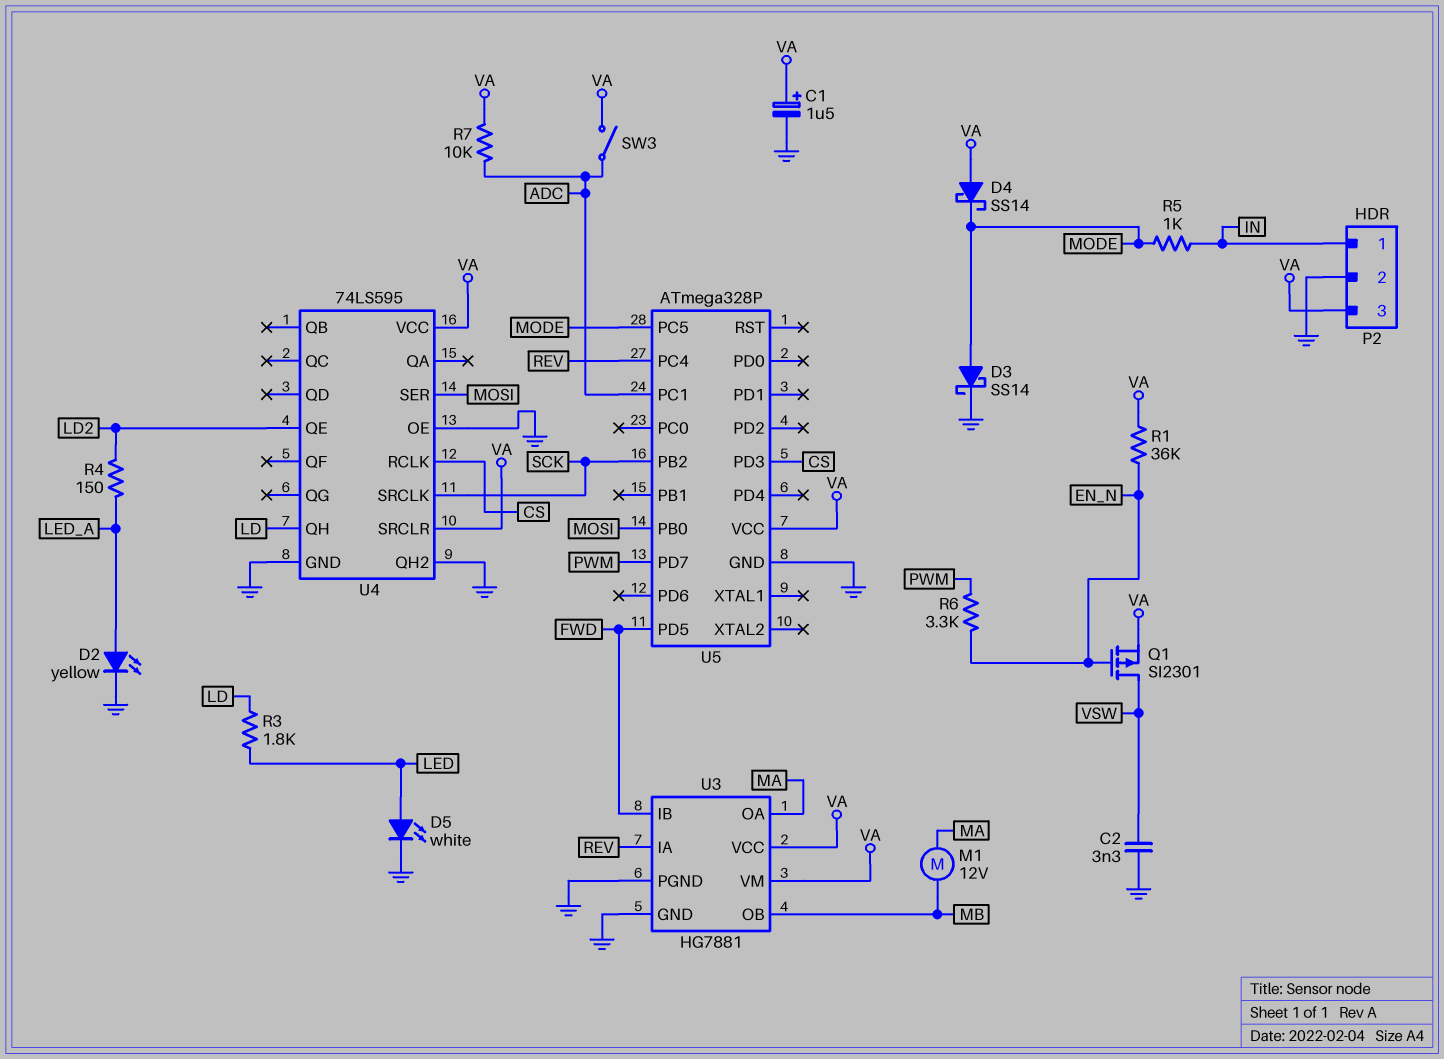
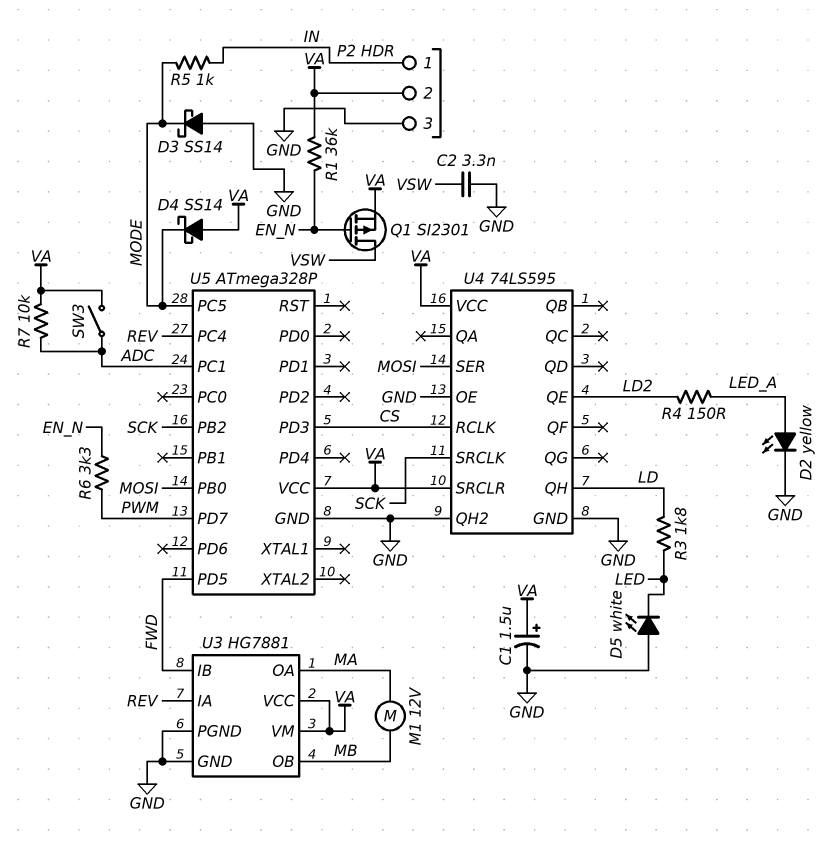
D3: schottky SS14 (A MODE, K GND) -> schottky SS14 (A GND, K MODE)
D5: LED white (A LED, K GND) -> LED white (A GND, K LED)
P2 pin 2: GND -> VA
P2 pin 3: VA -> GND

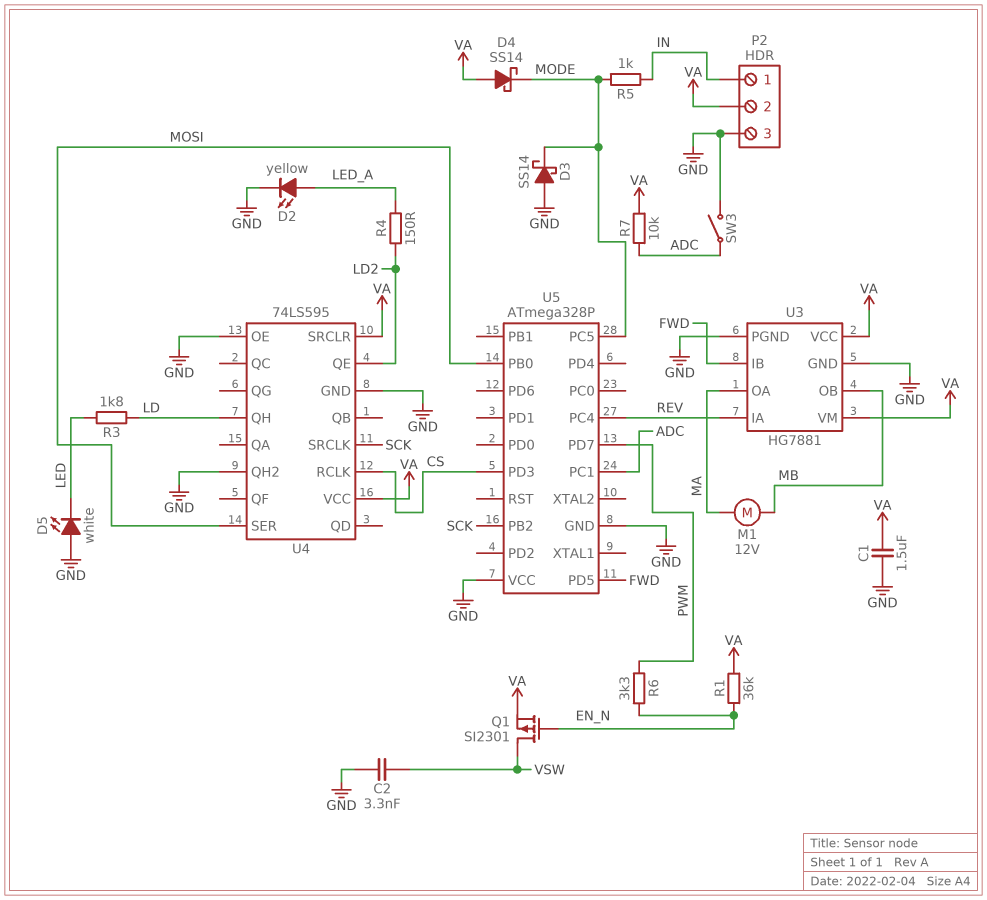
C1: 1.5uF (plus VA, minus GND) -> 1.5uF (GND, VA)
SW3: switch (ADC, VA) -> switch (ADC, GND)
U5 pin VCC: VA -> GND

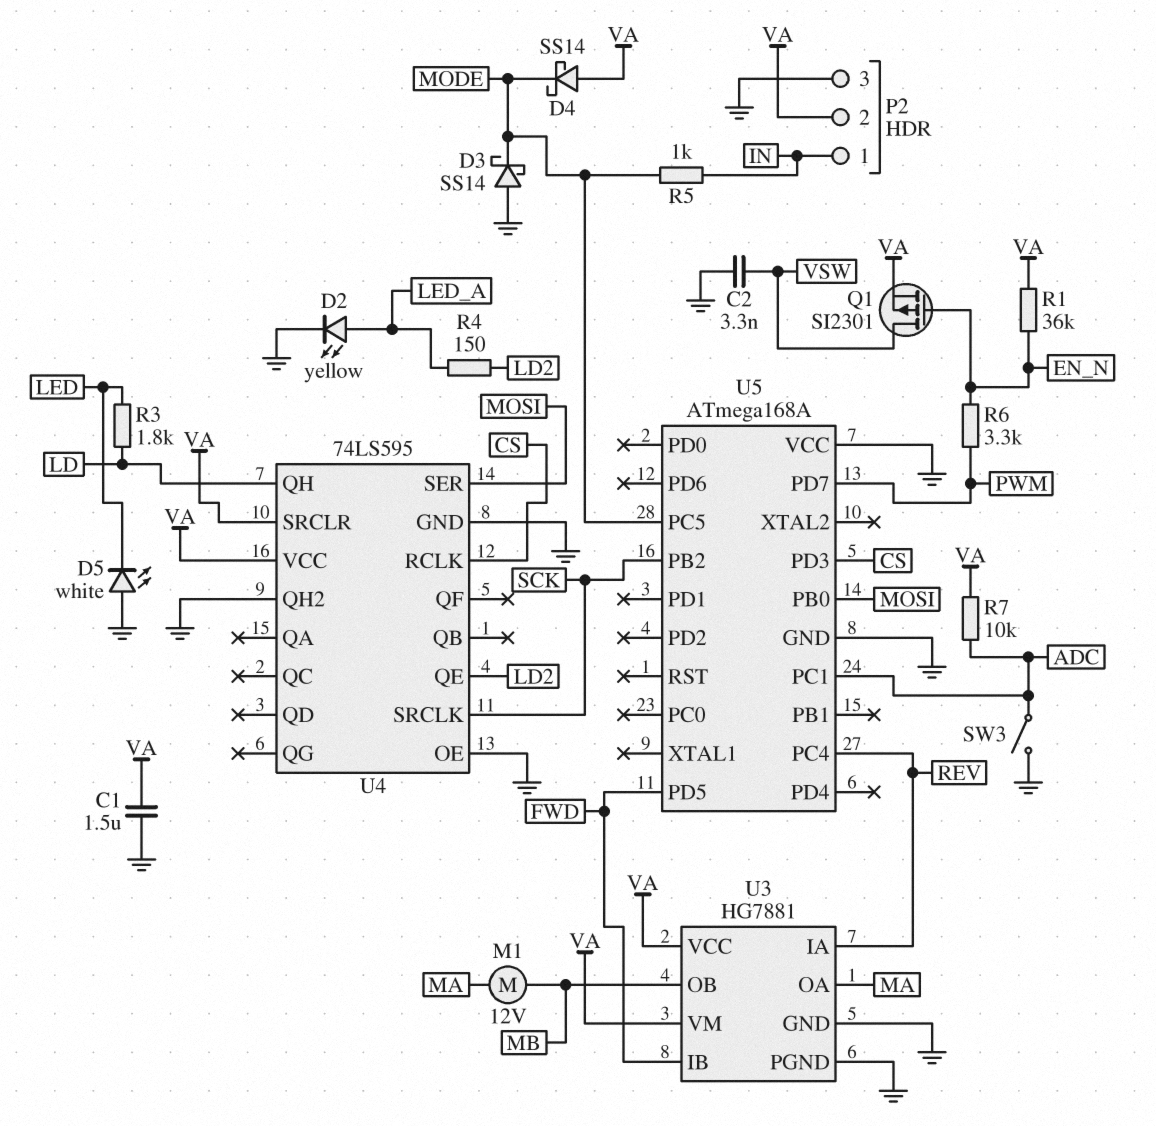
U5: ATmega328P -> ATmega168A

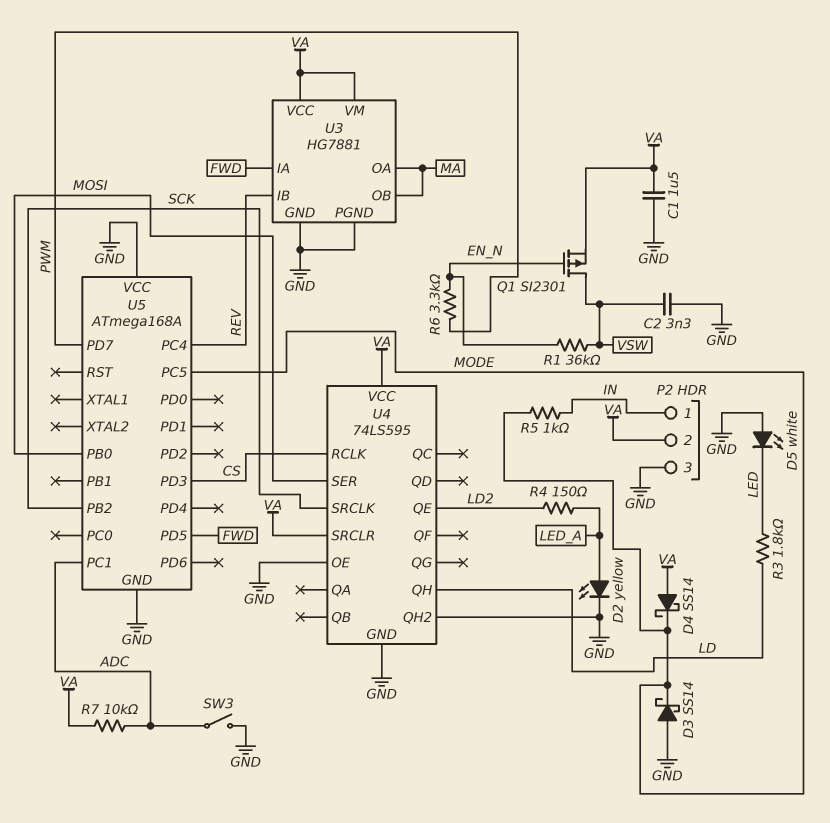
M1: motor 12V (MA, MB) -> none
R1: 36k (EN_N, VA) -> 36k (EN_N, VSW)
U3 pin IA: REV -> FWD
U3 pin IB: FWD -> REV
U3 pin OB: MB -> MA

